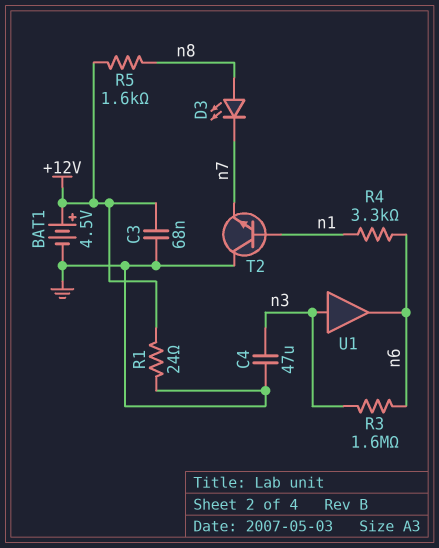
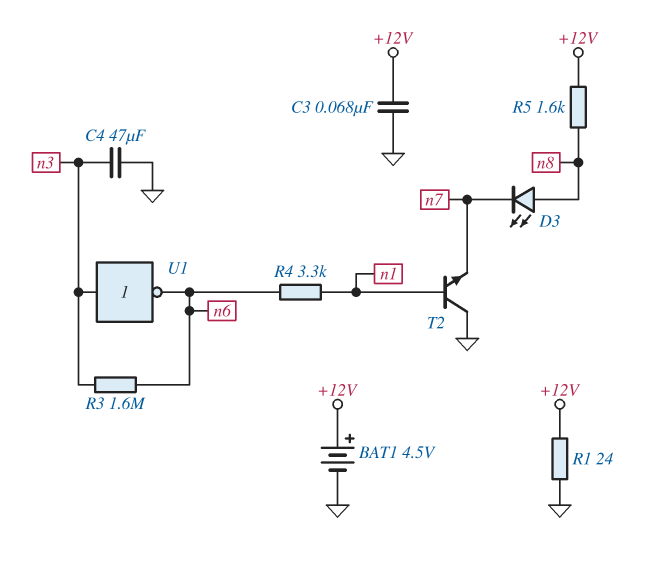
U1: buffer (in n3, out n6) -> NOT (in n3, out n6)

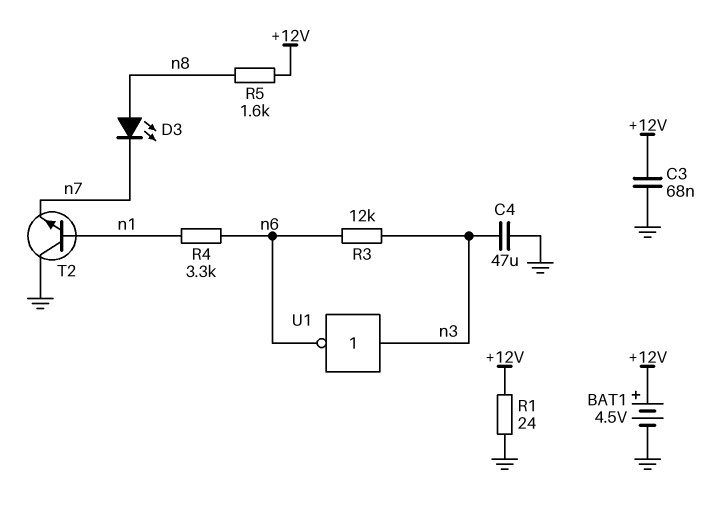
R3: 1.6M (n3, n6) -> 12k (n3, n6)

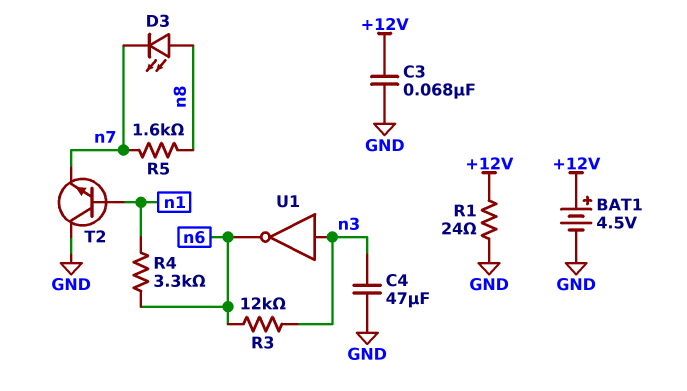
R5: 1.6k (+12V, n8) -> 1.6k (n7, n8)

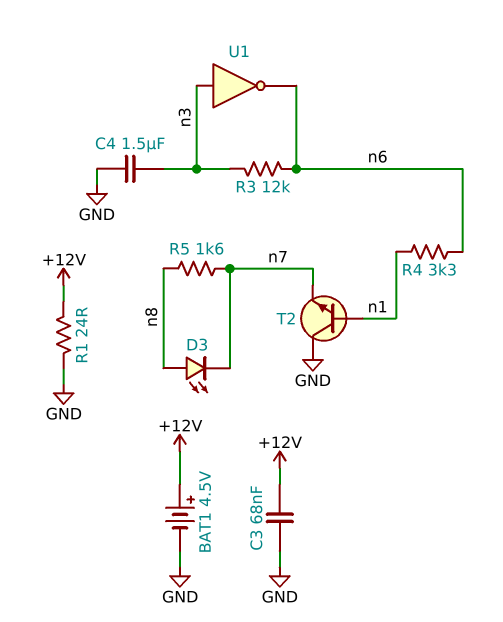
C4: 47uF (GND, n3) -> 1.5uF (GND, n3)

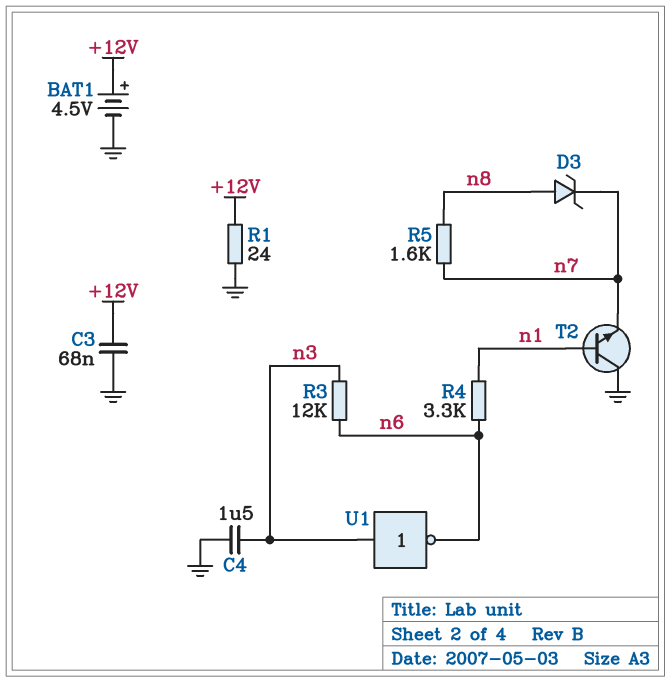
D3: LED (A n8, K n7) -> zener (A n8, K n7)

